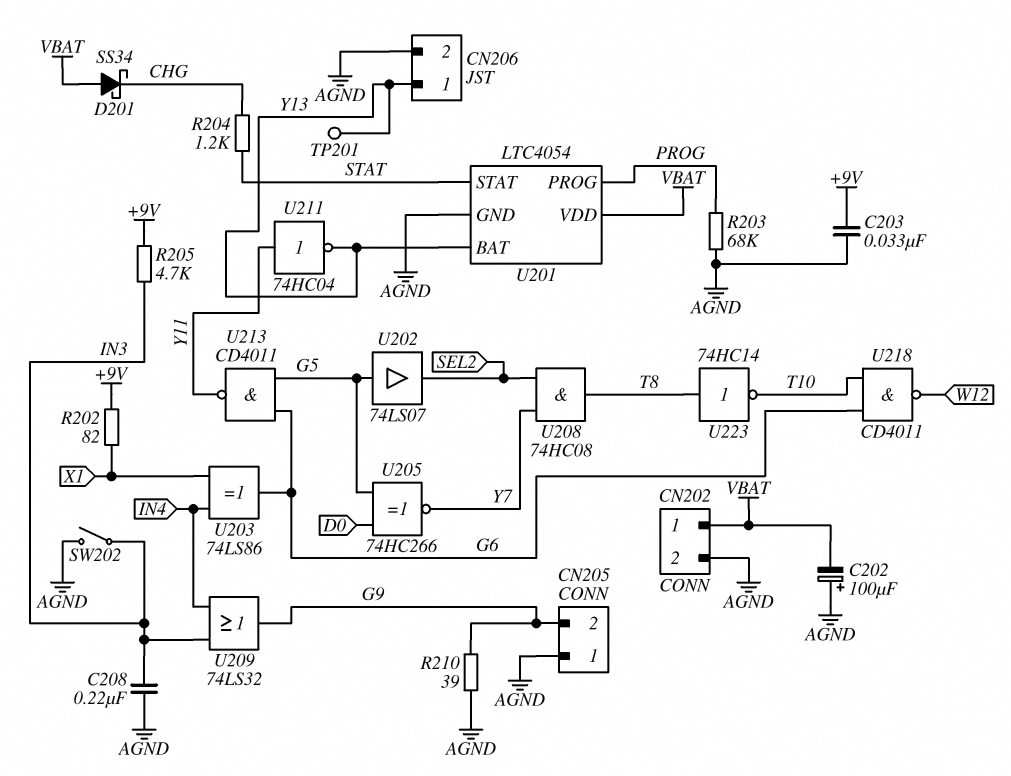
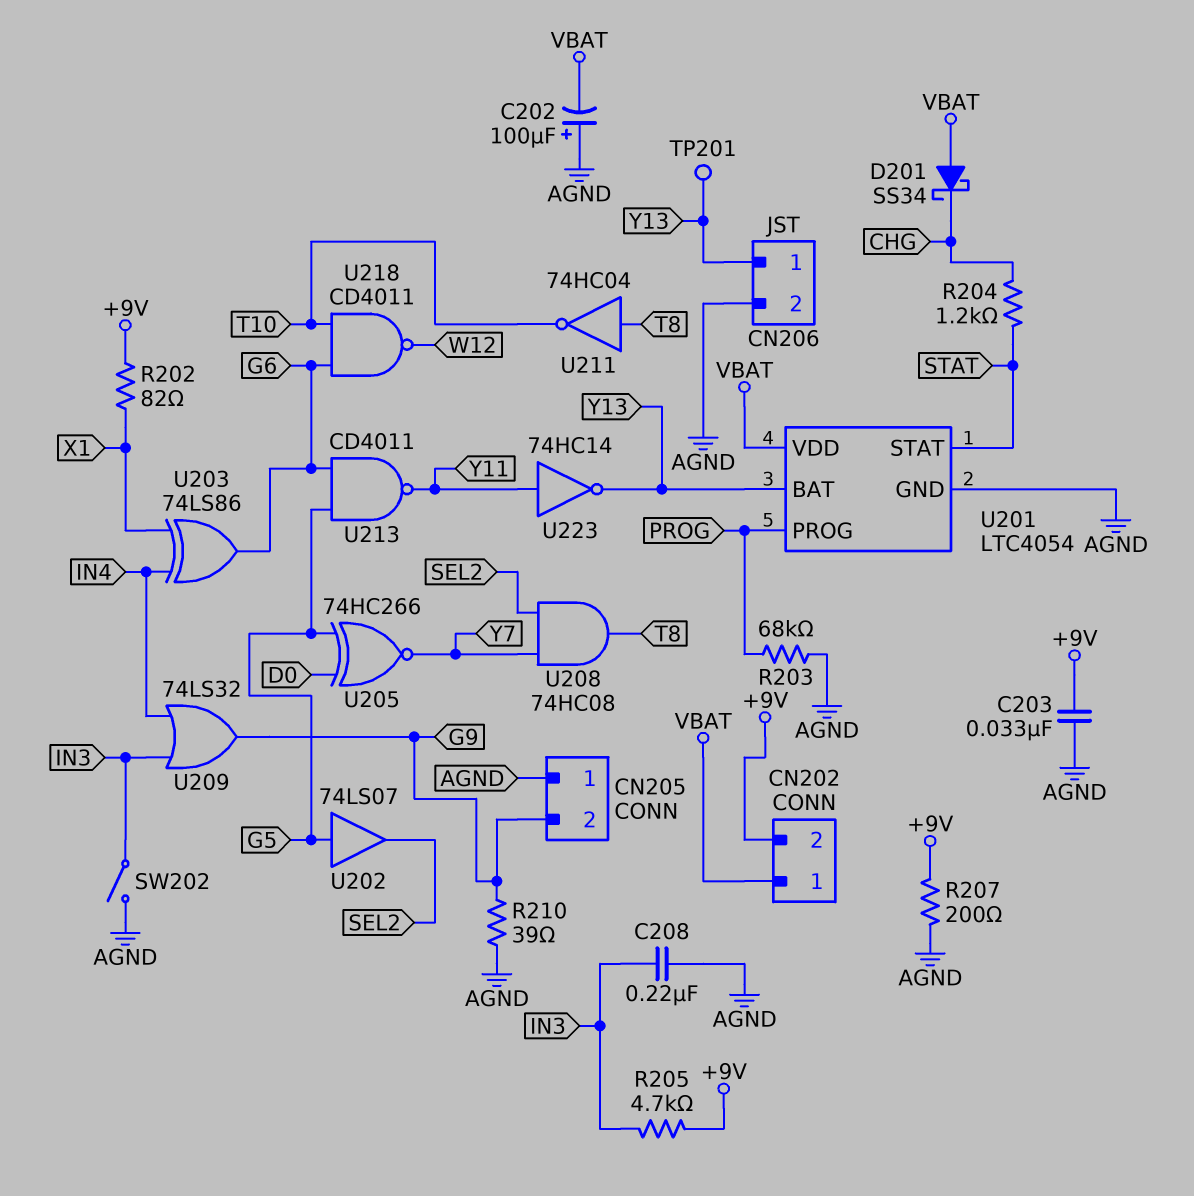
CN202 pin 2: AGND -> +9V
R207: none -> 200 (+9V, AGND)
U211: NOT 74HC04 (in Y11, out Y13) -> NOT 74HC04 (in T8, out T10)
U223: NOT 74HC14 (in T8, out T10) -> NOT 74HC14 (in Y11, out Y13)

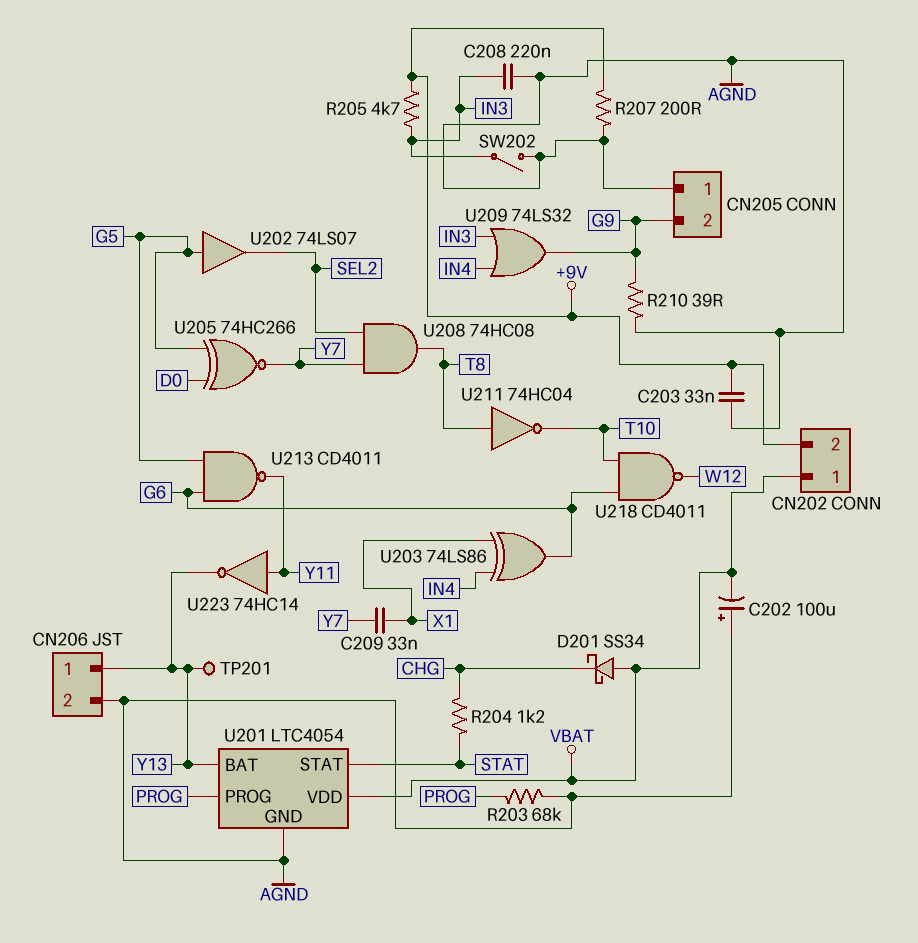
C209: none -> 33nF (X1, Y7)
R202: 82 (+9V, X1) -> none

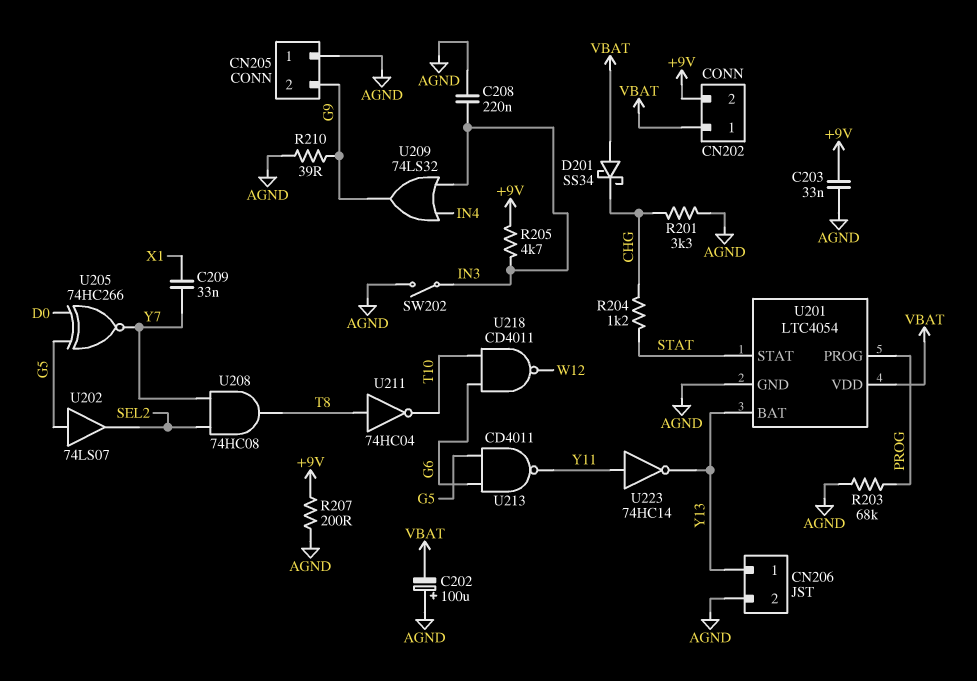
R201: none -> 3.3k (AGND, CHG)
TP201: test point (Y13) -> none
U203: XOR 74LS86 (in IN4, in X1, out G6) -> none

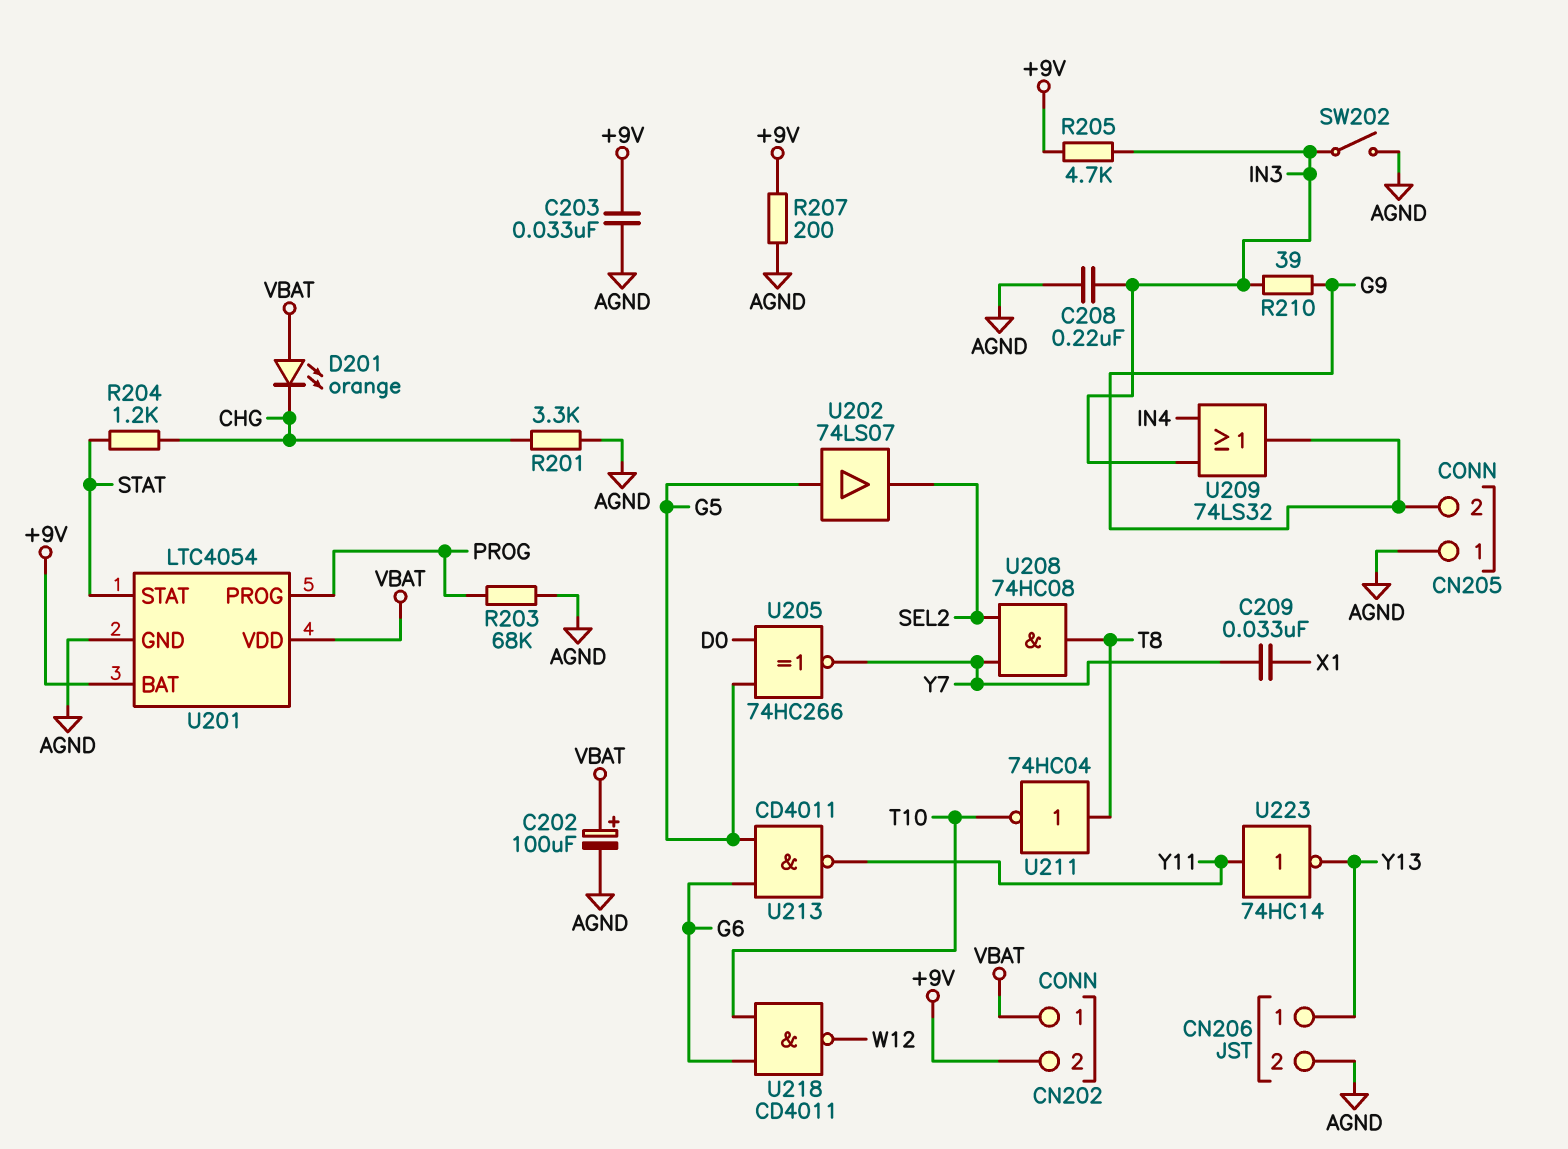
C202: 100uF (plus AGND, minus VBAT) -> 100uF (plus VBAT, minus AGND)
D201: schottky SS34 (A VBAT, K CHG) -> LED orange (A VBAT, K CHG)
R210: 39 (AGND, G9) -> 39 (G9, IN3)
U201 pin BAT: Y13 -> +9V

